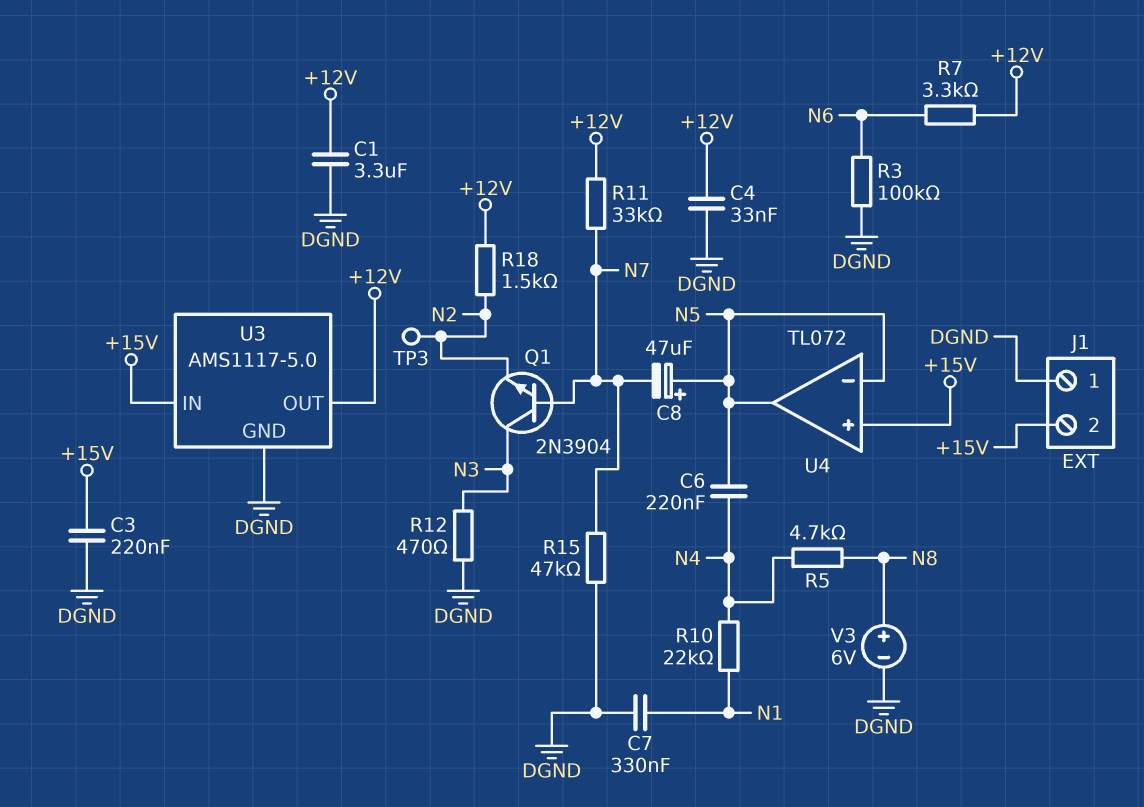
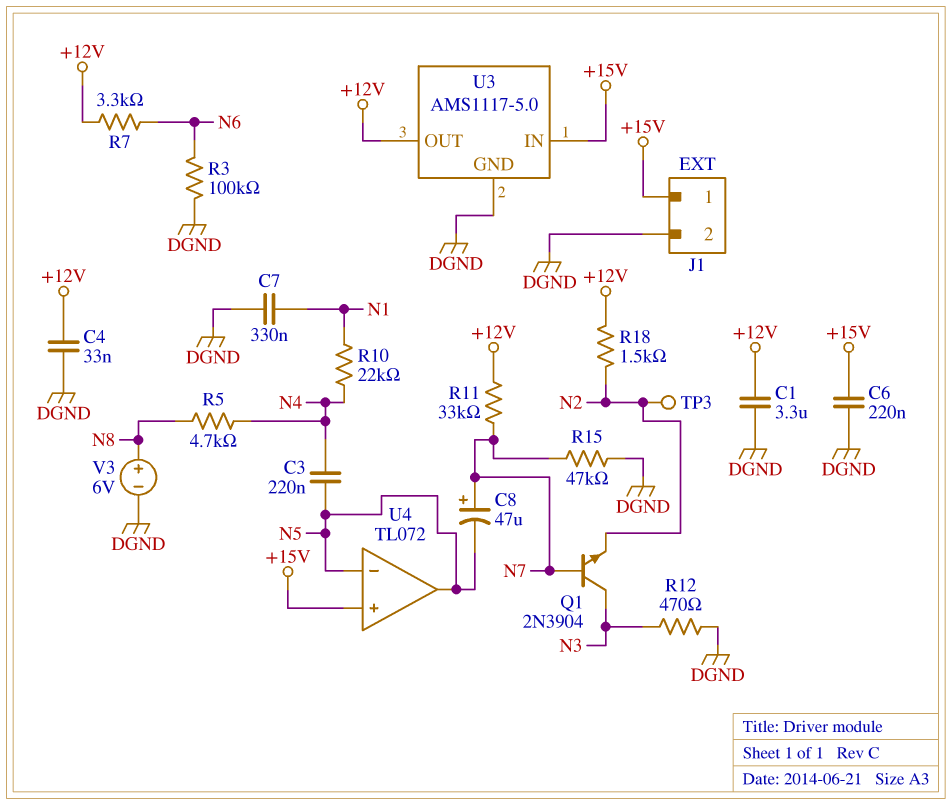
C3: 220nF (+15V, DGND) -> 220nF (N4, N5)
C6: 220nF (N4, N5) -> 220nF (+15V, DGND)
C8: 47uF (plus N5, minus N7) -> 47uF (plus N7, minus N5)
J1 pin 1: DGND -> +15V
J1 pin 2: +15V -> DGND

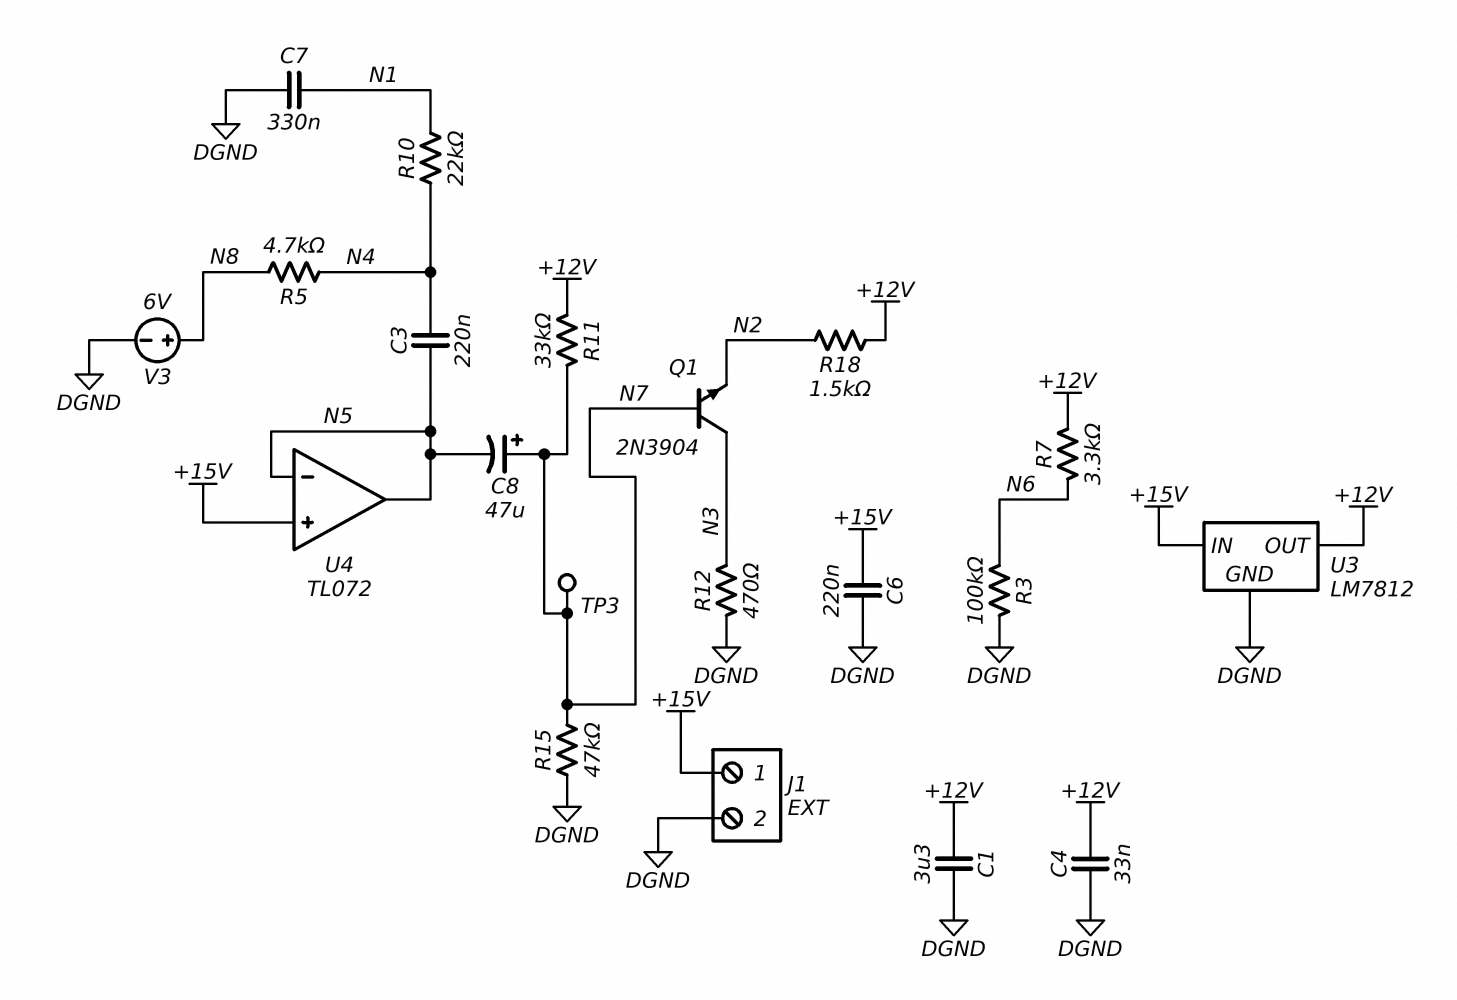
TP3: test point (N2) -> test point (N7)
U3: AMS1117-5.0 -> LM7812

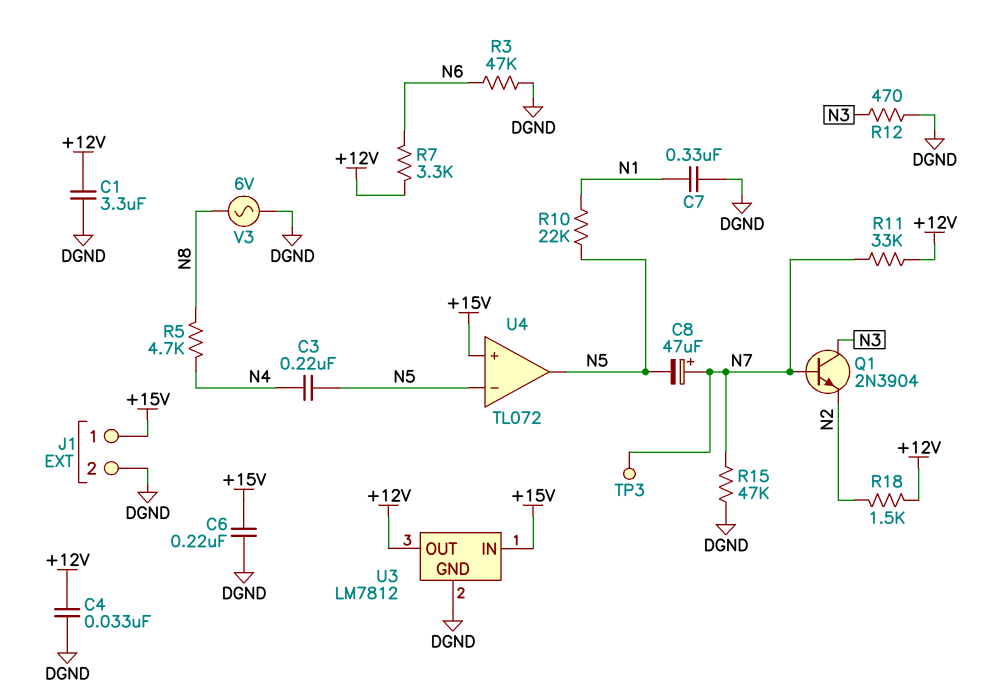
R3: 100k (DGND, N6) -> 47k (DGND, N6)
R10: 22k (N1, N4) -> 22k (N1, N5)
V3: 6V (plus N8, minus DGND) -> AC 6V (DGND, N8)

